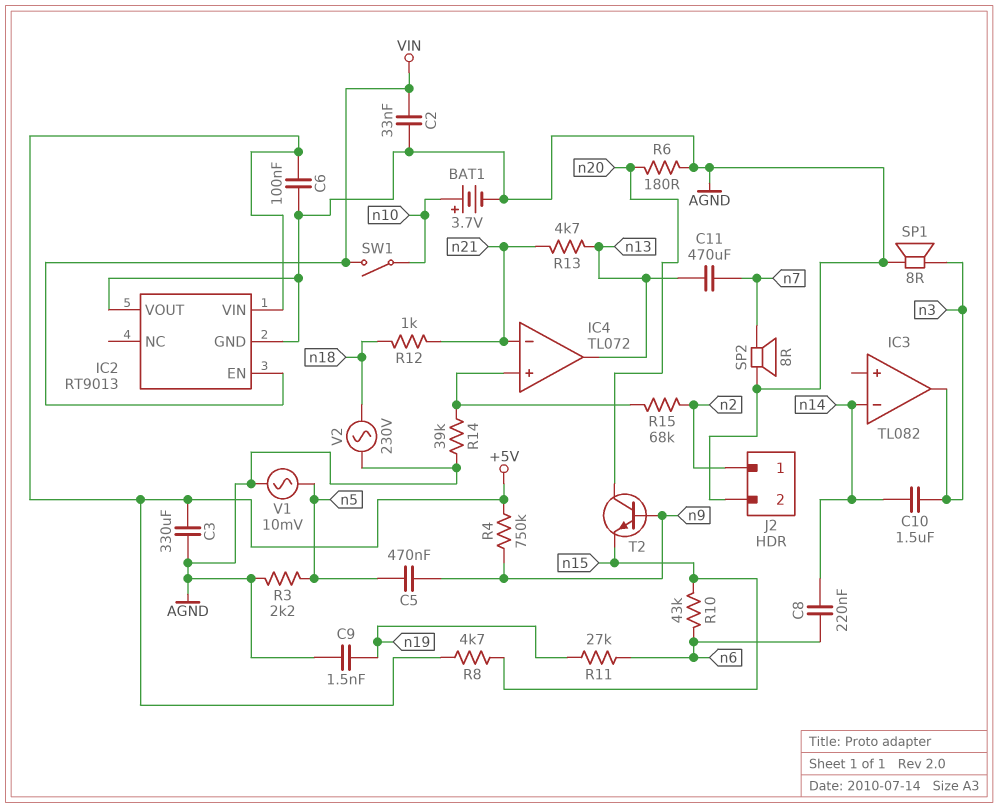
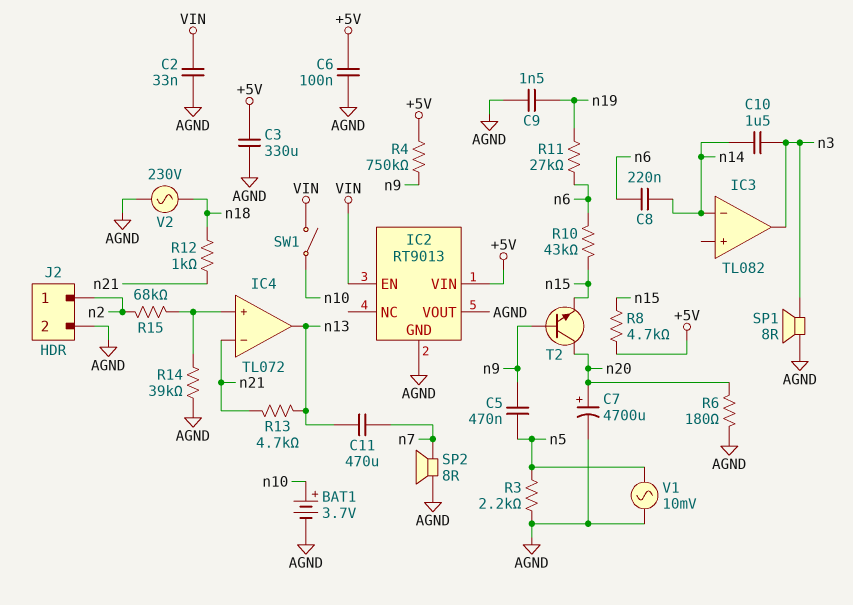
C7: none -> 4700uF (plus n20, minus AGND)

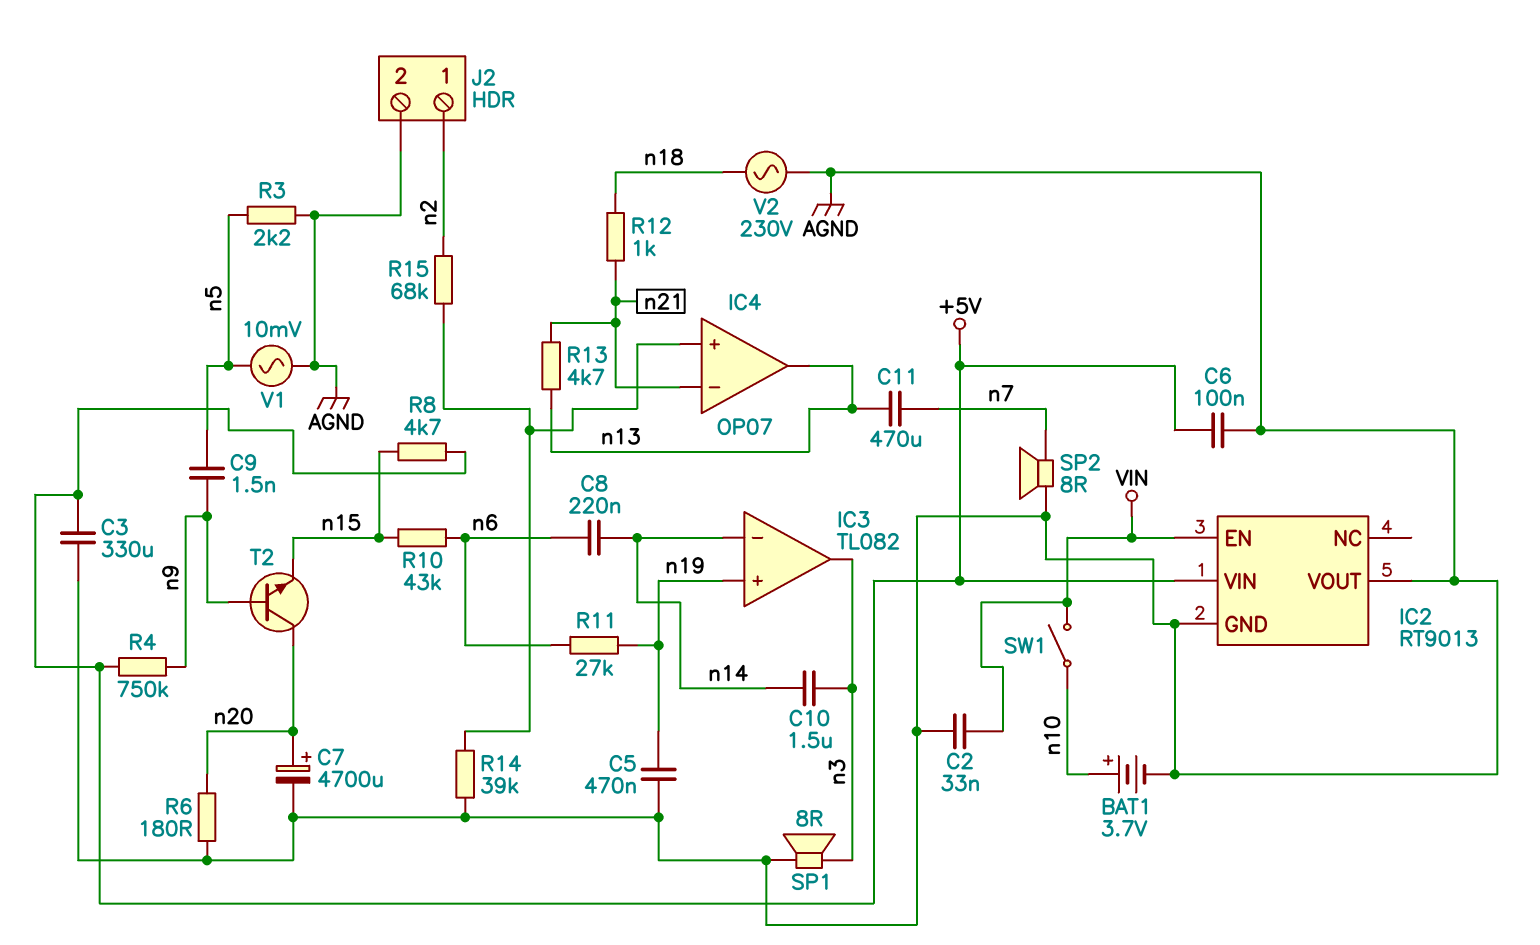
C5: 470nF (n5, n9) -> 470nF (AGND, n19)
C9: 1.5nF (AGND, n19) -> 1.5nF (n5, n9)
IC3 pin in+: none -> n19
IC4: TL072 -> OP07

